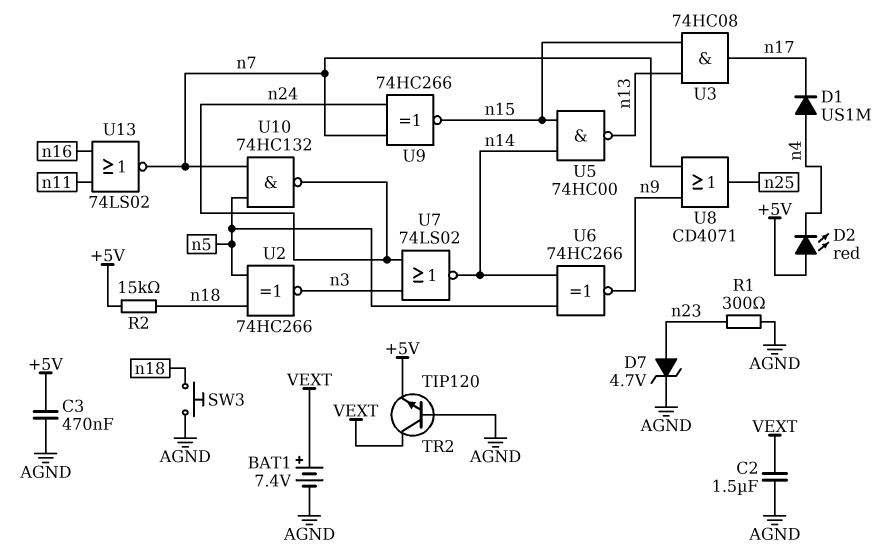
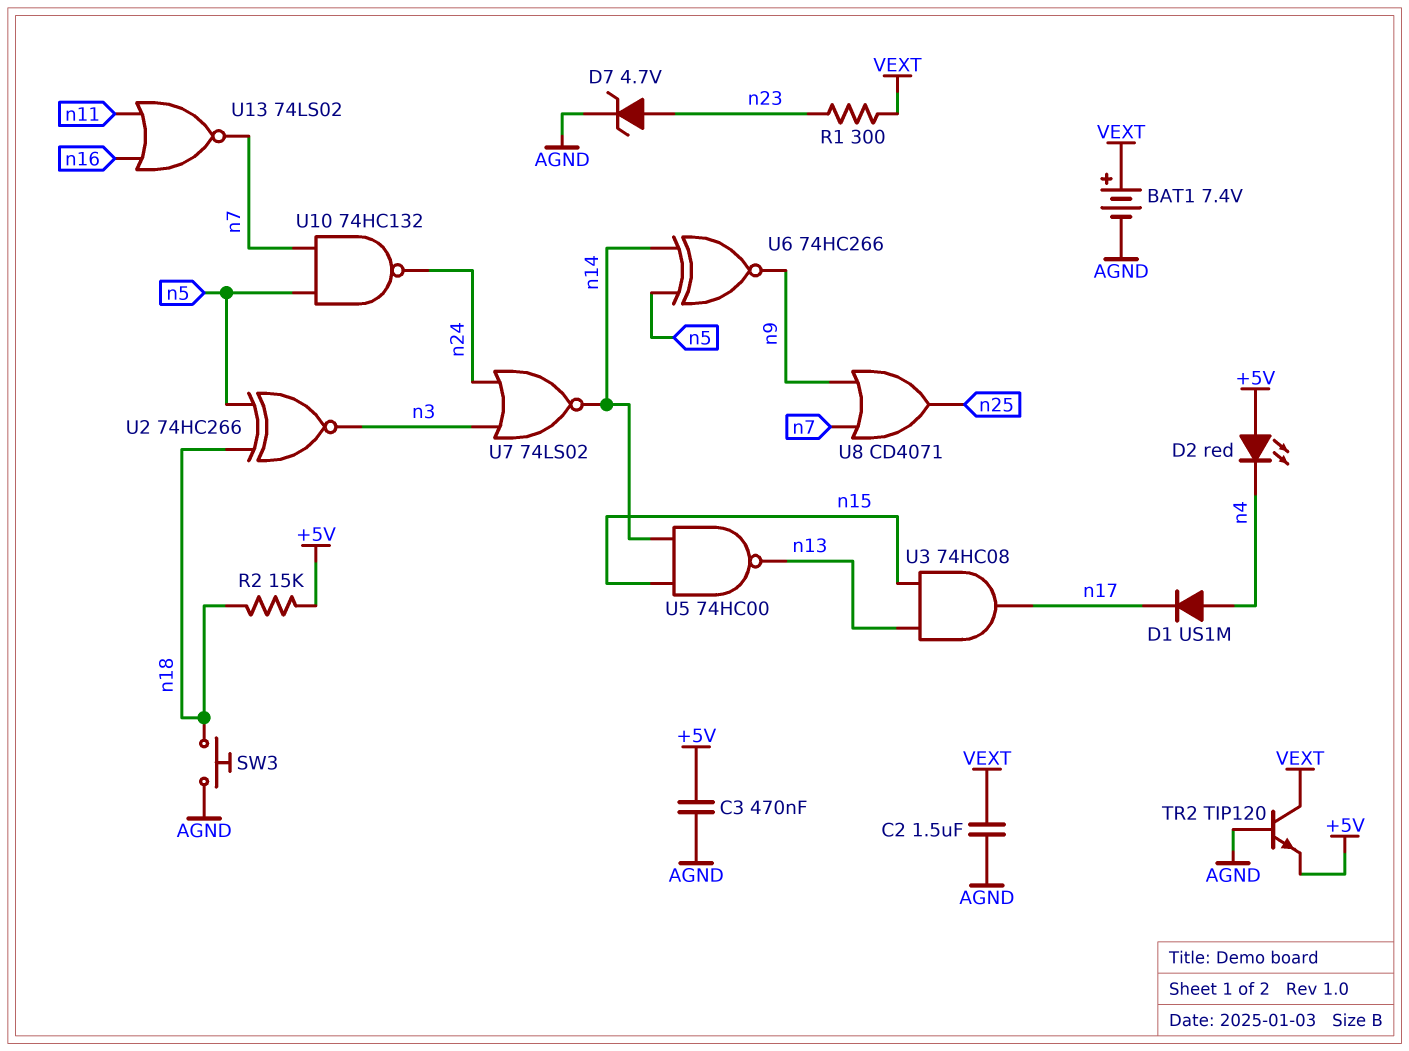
R1: 300 (AGND, n23) -> 300 (VEXT, n23)
U9: XNOR 74HC266 (in n7, in n24, out n15) -> none

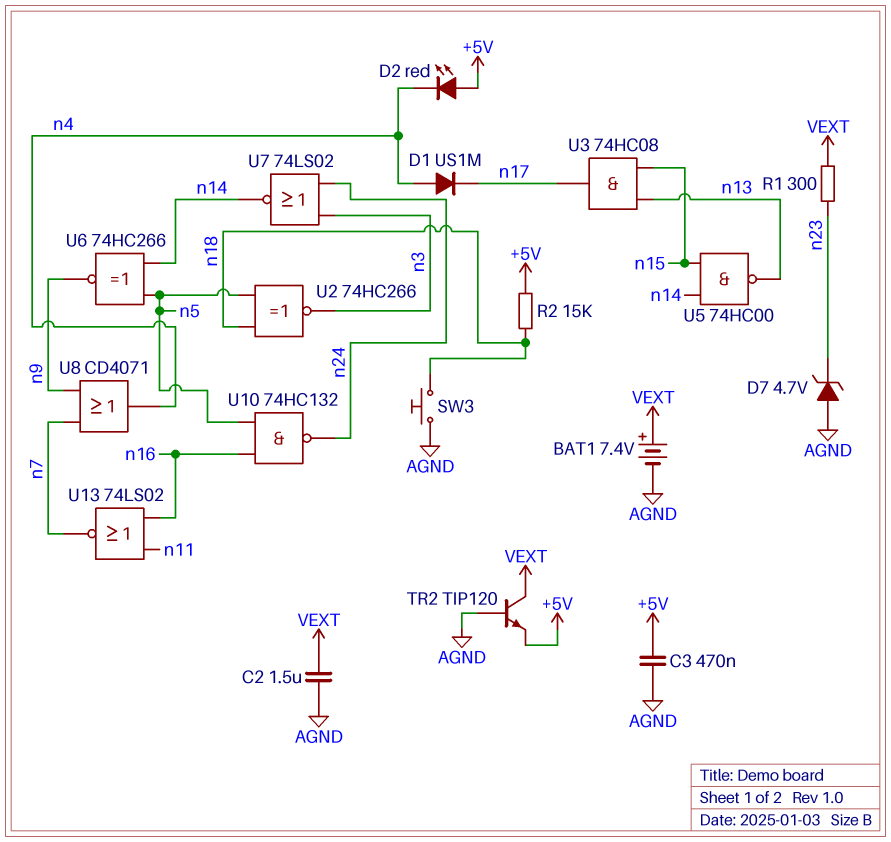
D7: zener 4.7V (A n23, K AGND) -> zener 4.7V (A AGND, K n23)
U8: OR CD4071 (in n7, in n9, out n25) -> OR CD4071 (in n7, in n9, out n4)
U10: NAND 74HC132 (in n5, in n7, out n24) -> NAND 74HC132 (in n5, in n16, out n24)

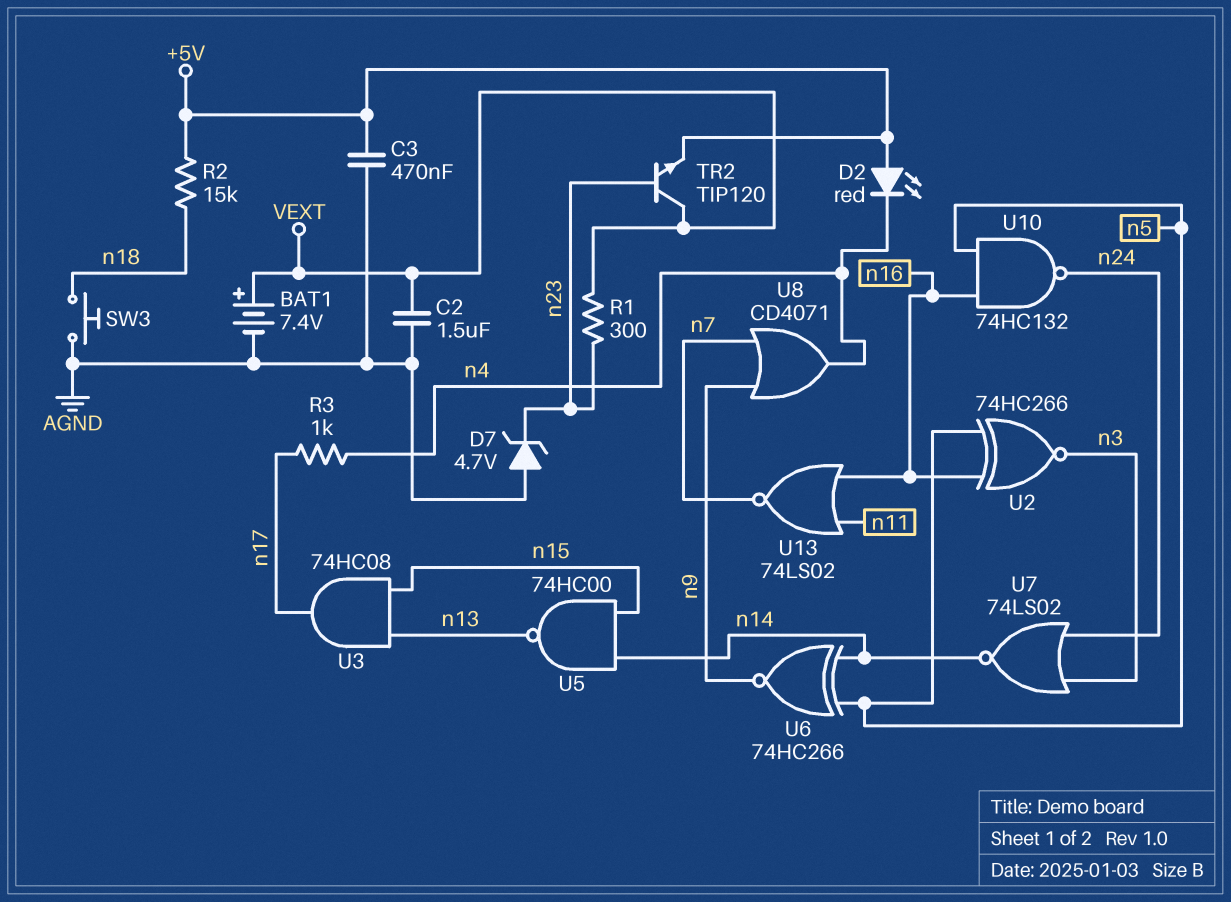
D1: diode US1M (A n4, K n17) -> none
R3: none -> 1k (n4, n17)
TR2: NPN TIP120 (B AGND, C VEXT, E +5V) -> NPN TIP120 (B n23, C VEXT, E +5V)
U2: XNOR 74HC266 (in n5, in n18, out n3) -> XNOR 74HC266 (in n5, in n16, out n3)

